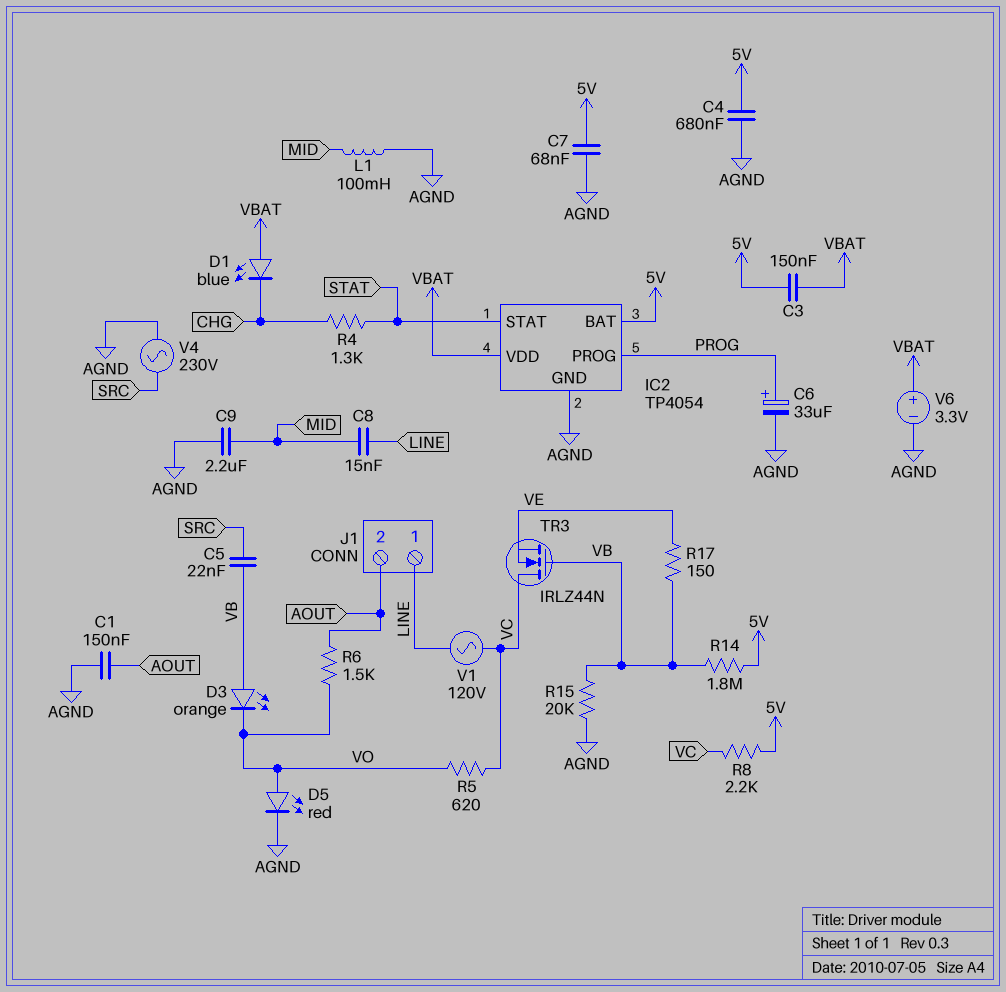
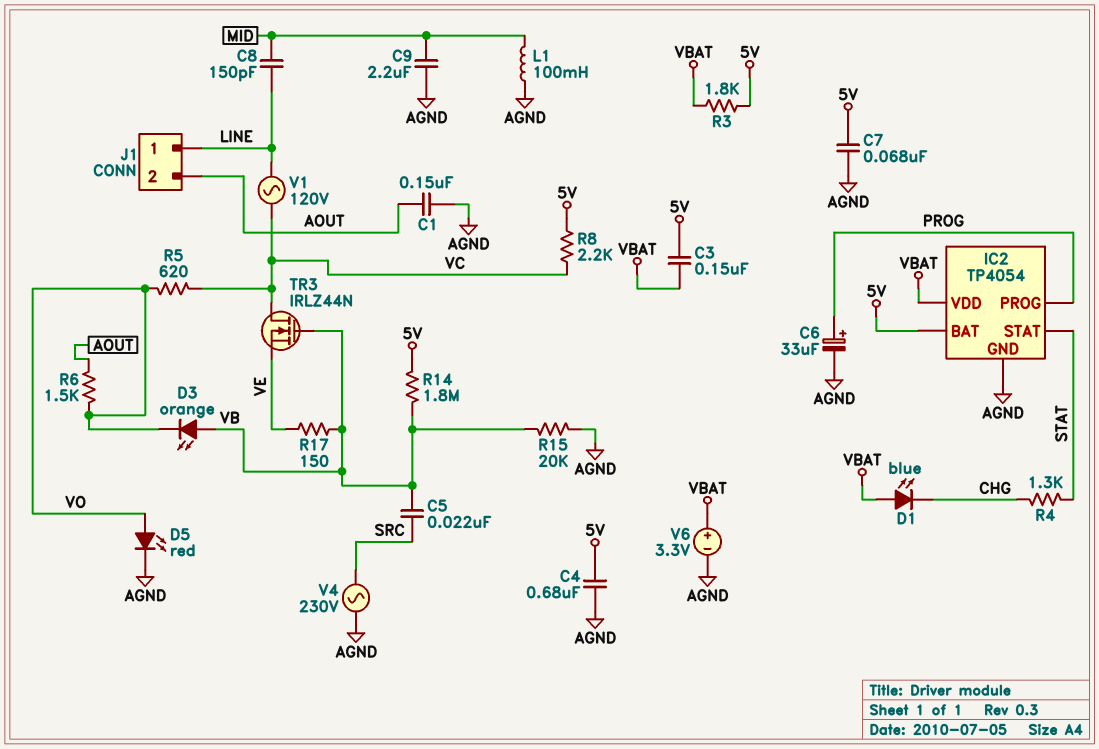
C8: 15nF (LINE, MID) -> 150pF (LINE, MID)
R3: none -> 1.8k (5V, VBAT)

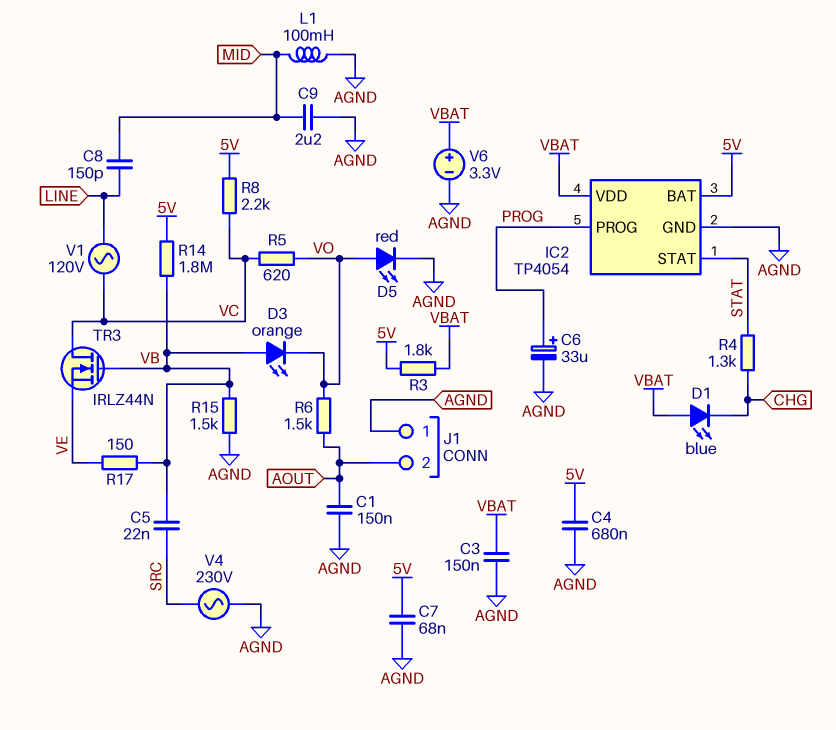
C3: 150nF (5V, VBAT) -> 150nF (AGND, VBAT)
J1 pin 1: LINE -> AGND
R15: 20k (AGND, VB) -> 1.5k (AGND, VB)

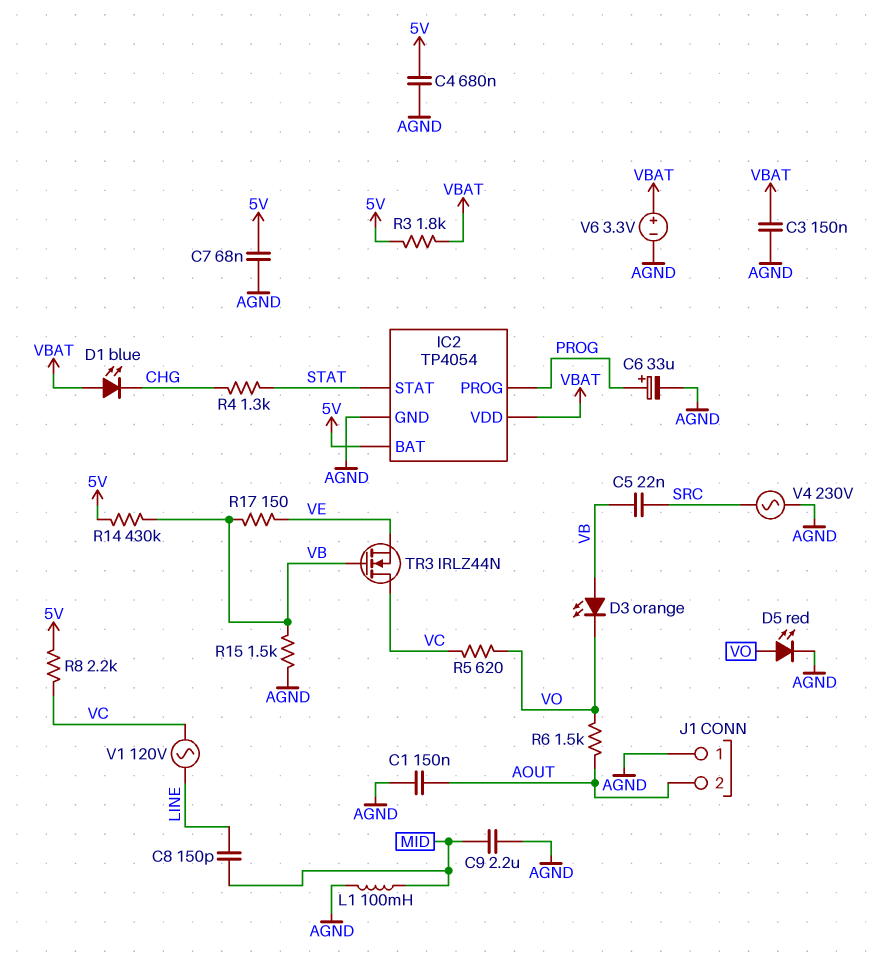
R14: 1.8M (5V, VB) -> 430k (5V, VB)

